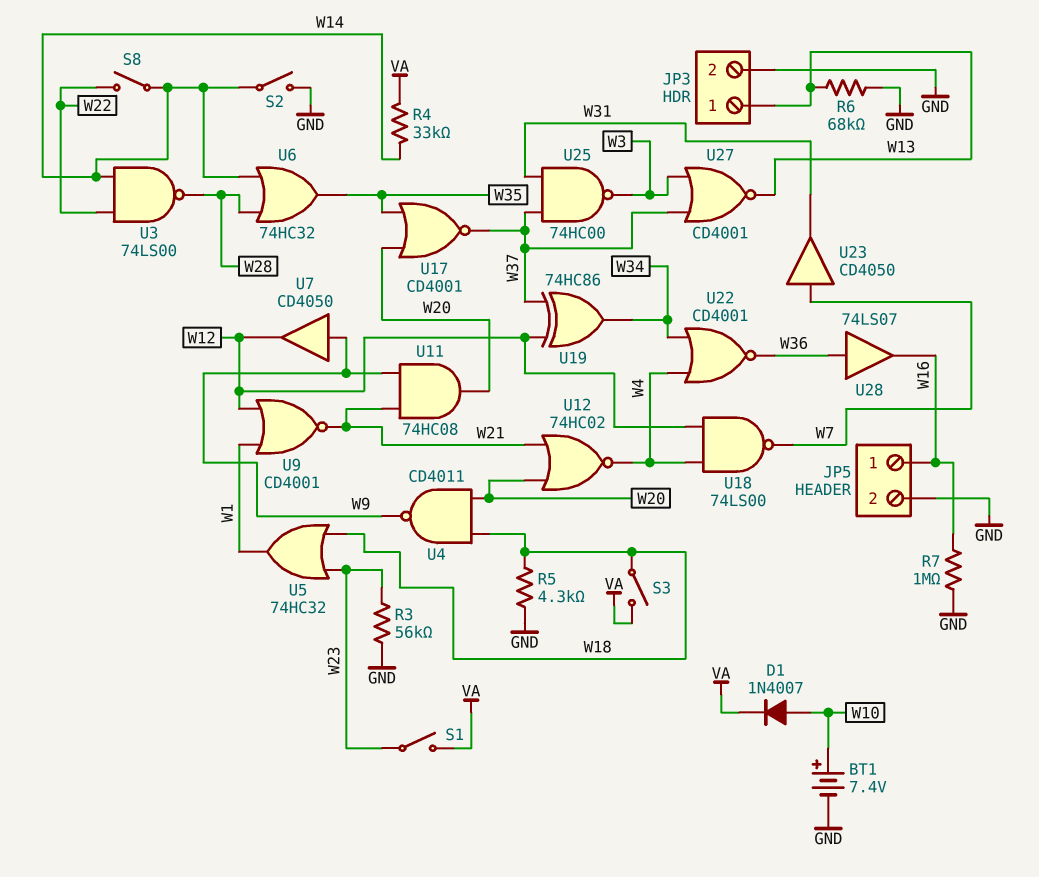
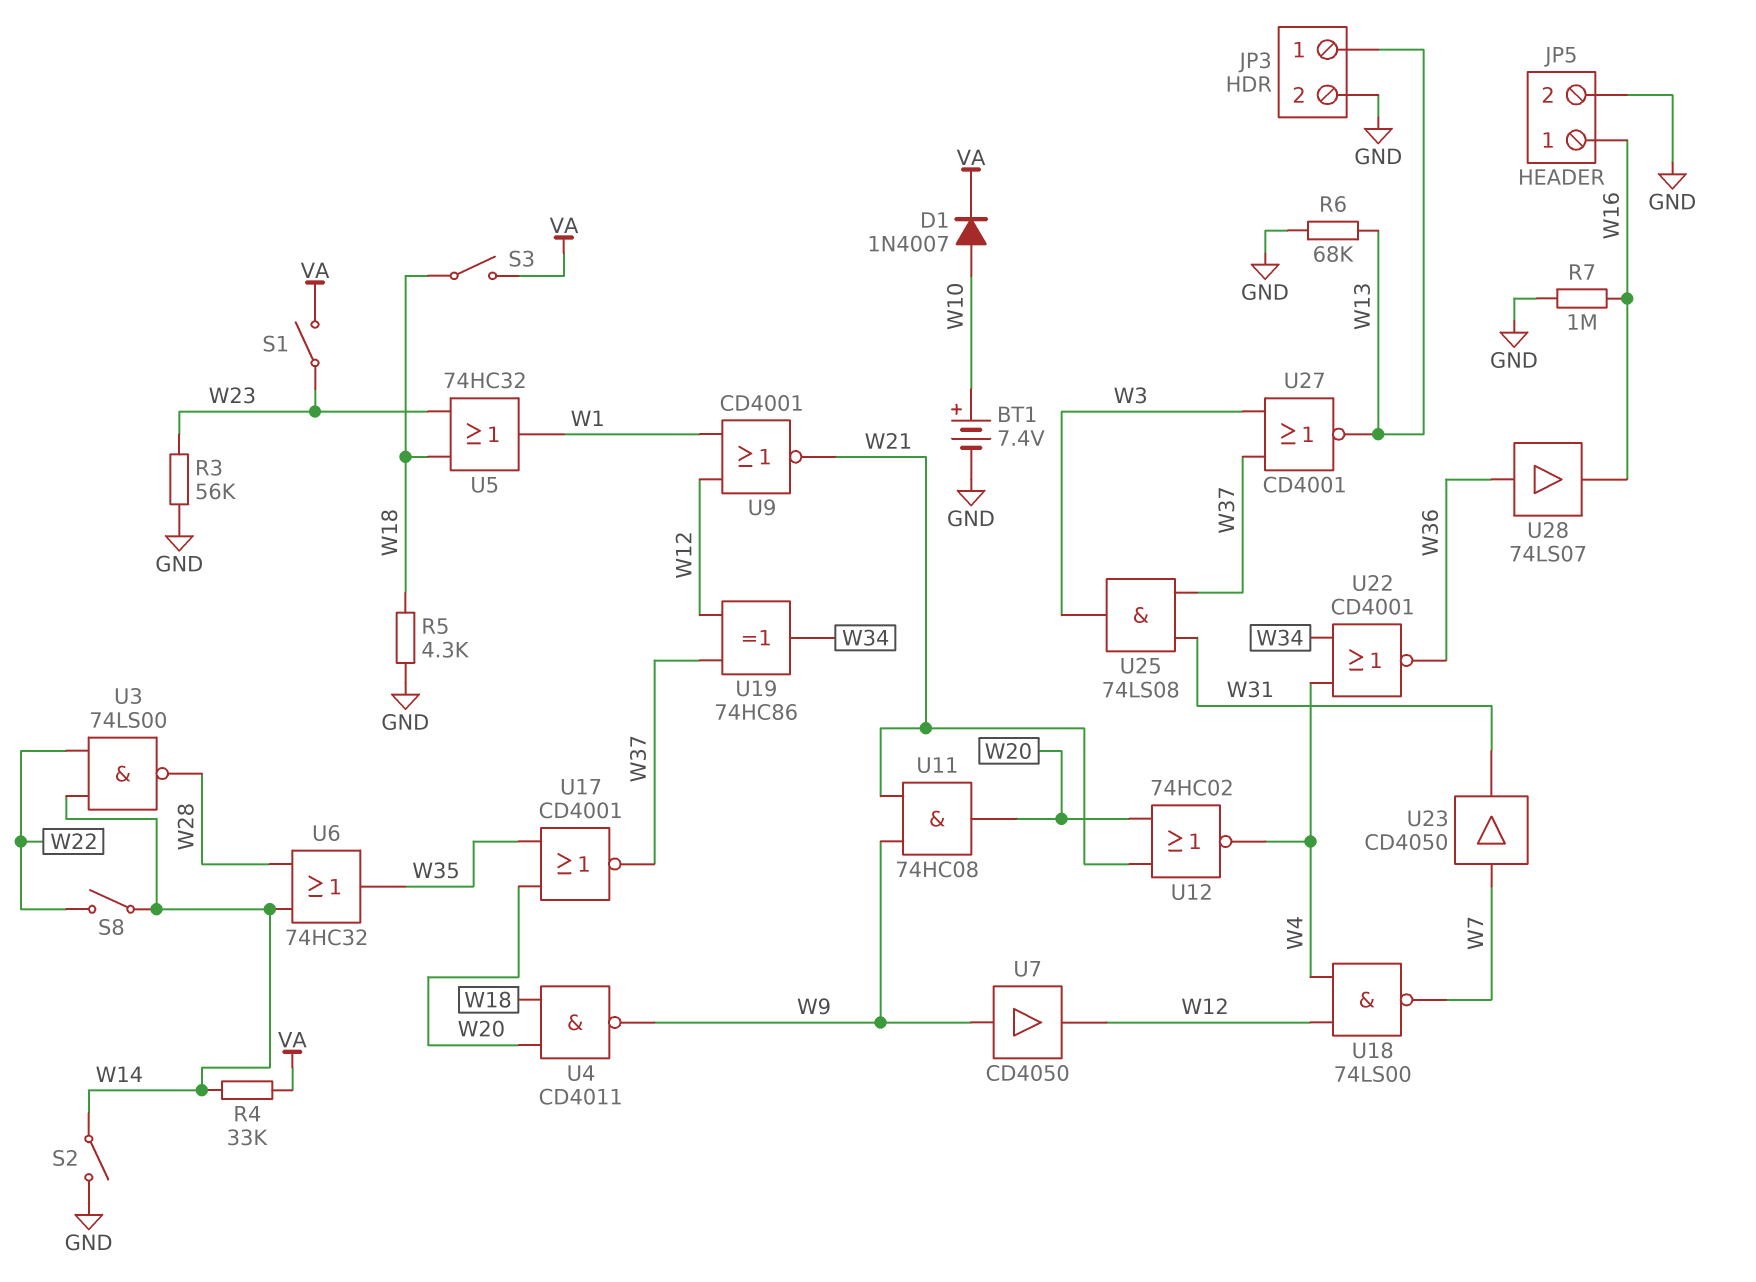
U25: NAND 74HC00 (in W31, in W37, out W3) -> AND 74LS08 (in W31, in W37, out W3)

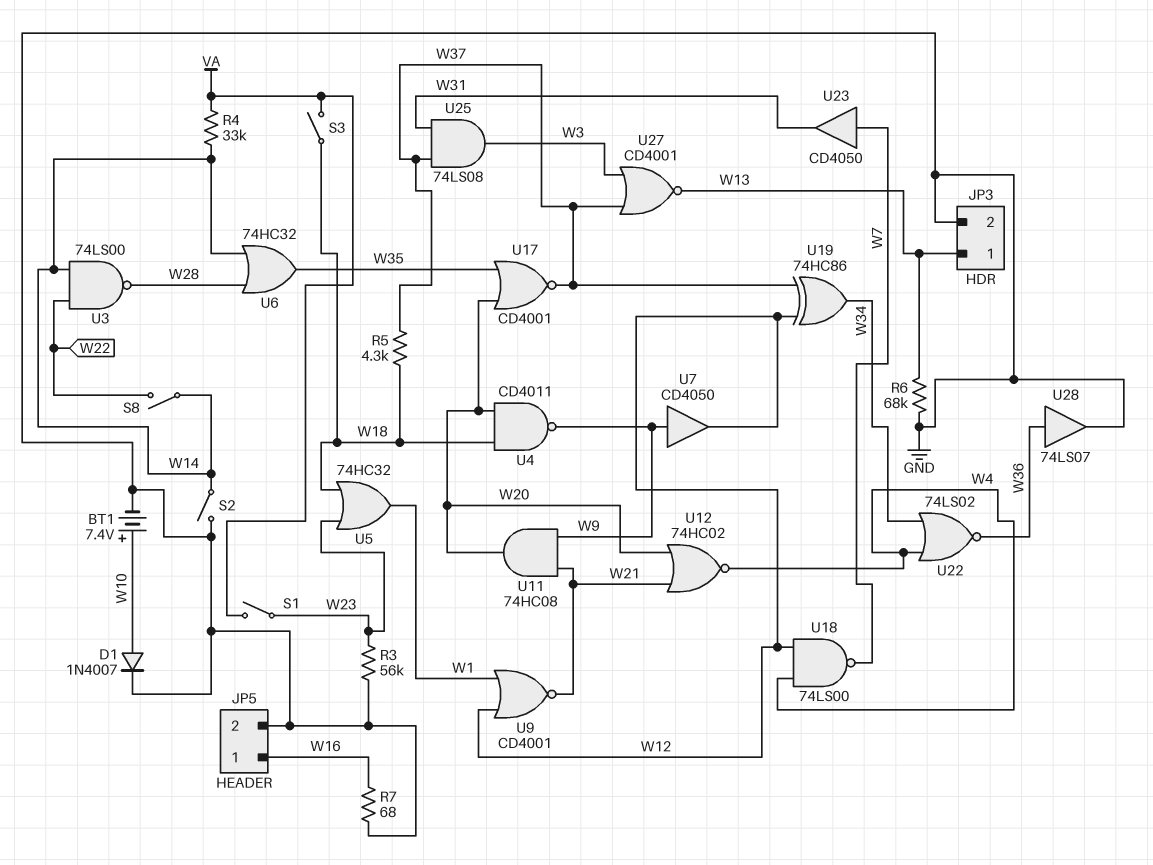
D1: diode 1N4007 (A W10, K VA) -> diode 1N4007 (A W10, K GND)
R5: 4.3k (GND, W18) -> 4.3k (W18, W37)
R7: 1M (GND, W16) -> 68 (GND, W16)
U22: NOR CD4001 (in W4, in W34, out W36) -> NOR 74LS02 (in W4, in W34, out W36)
U28: buffer 74LS07 (in W36, out W16) -> buffer 74LS07 (in W36, out GND)

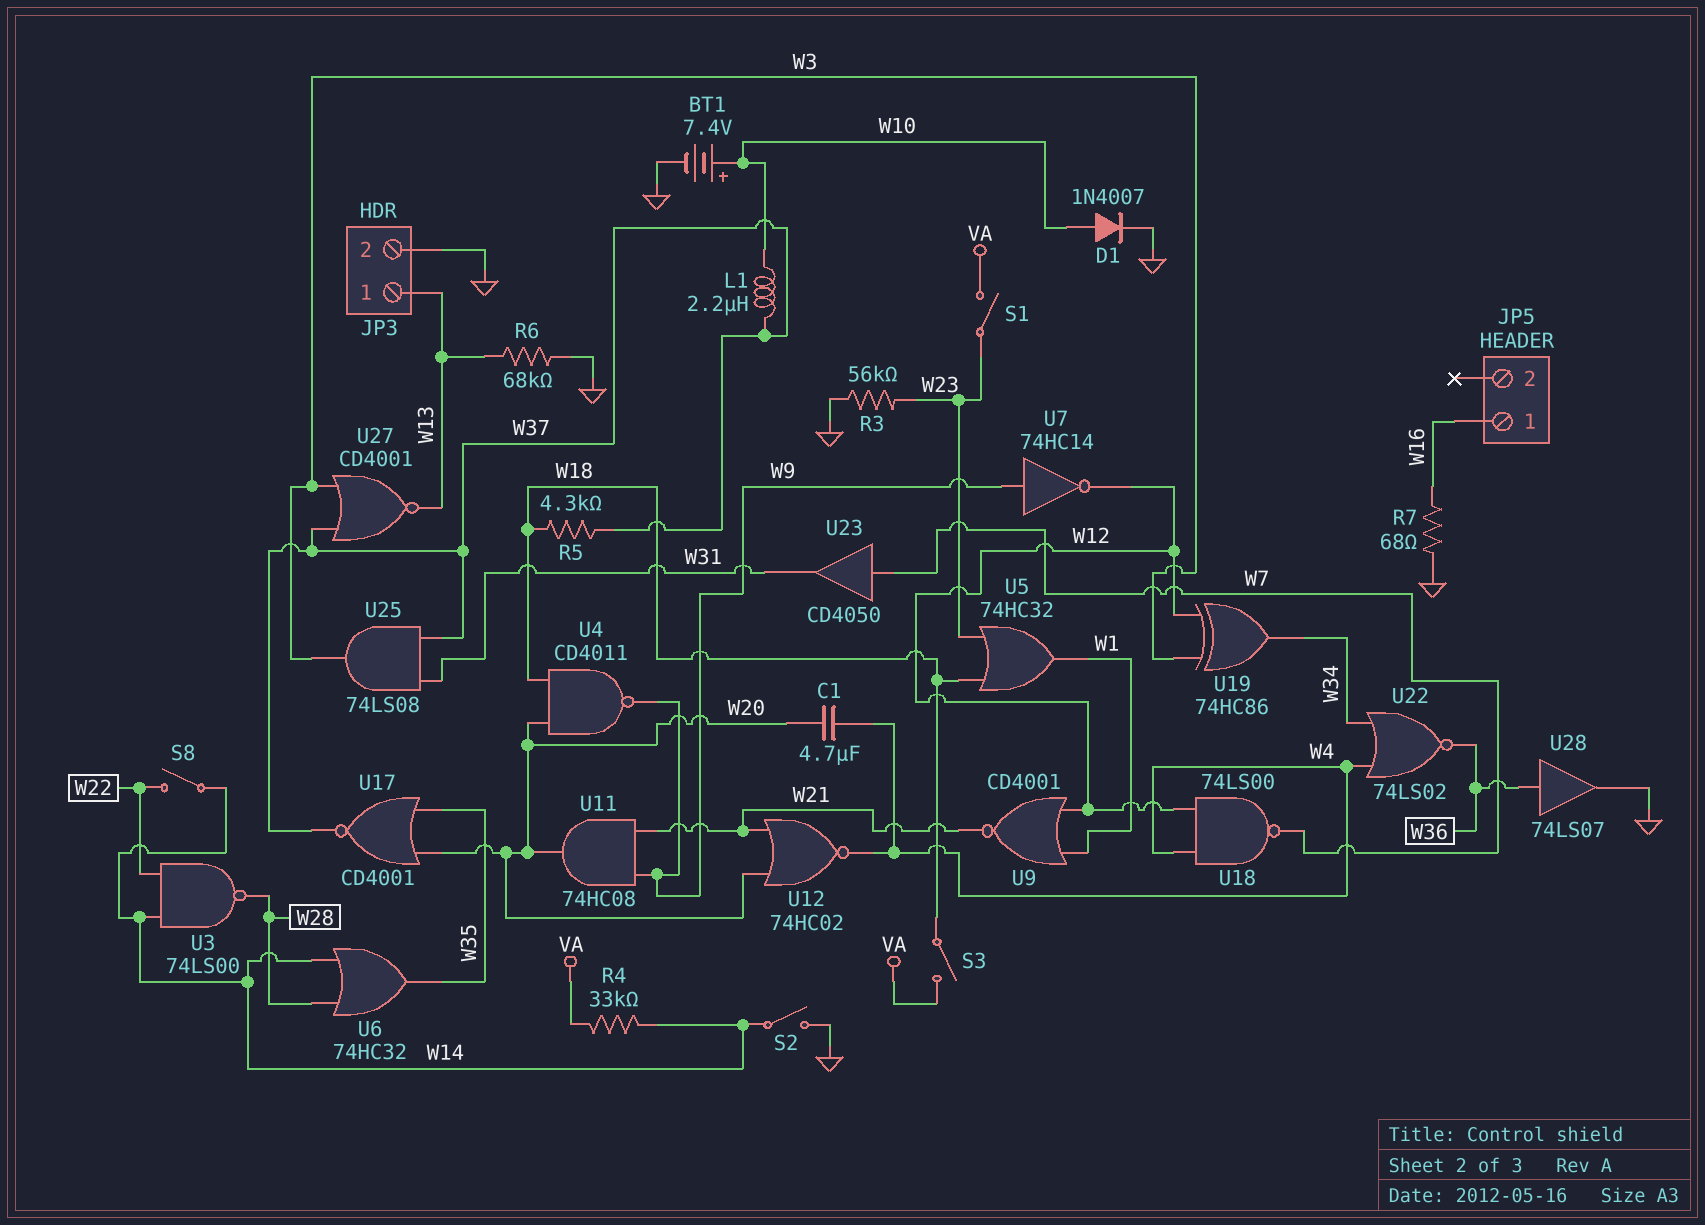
C1: none -> 4.7uF (W4, W20)
JP5 pin 2: GND -> none
L1: none -> 2.2uH (W10, W37)
U7: buffer CD4050 (in W9, out W12) -> NOT 74HC14 (in W9, out W12)
U19: XOR 74HC86 (in W12, in W37, out W34) -> XOR 74HC86 (in W3, in W12, out W34)

